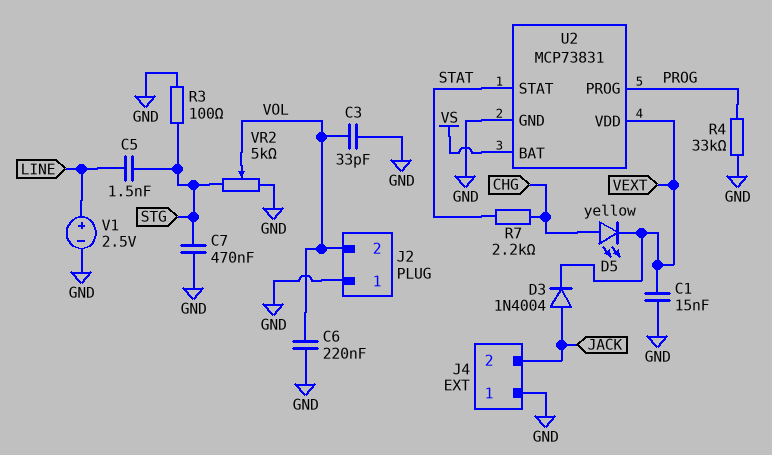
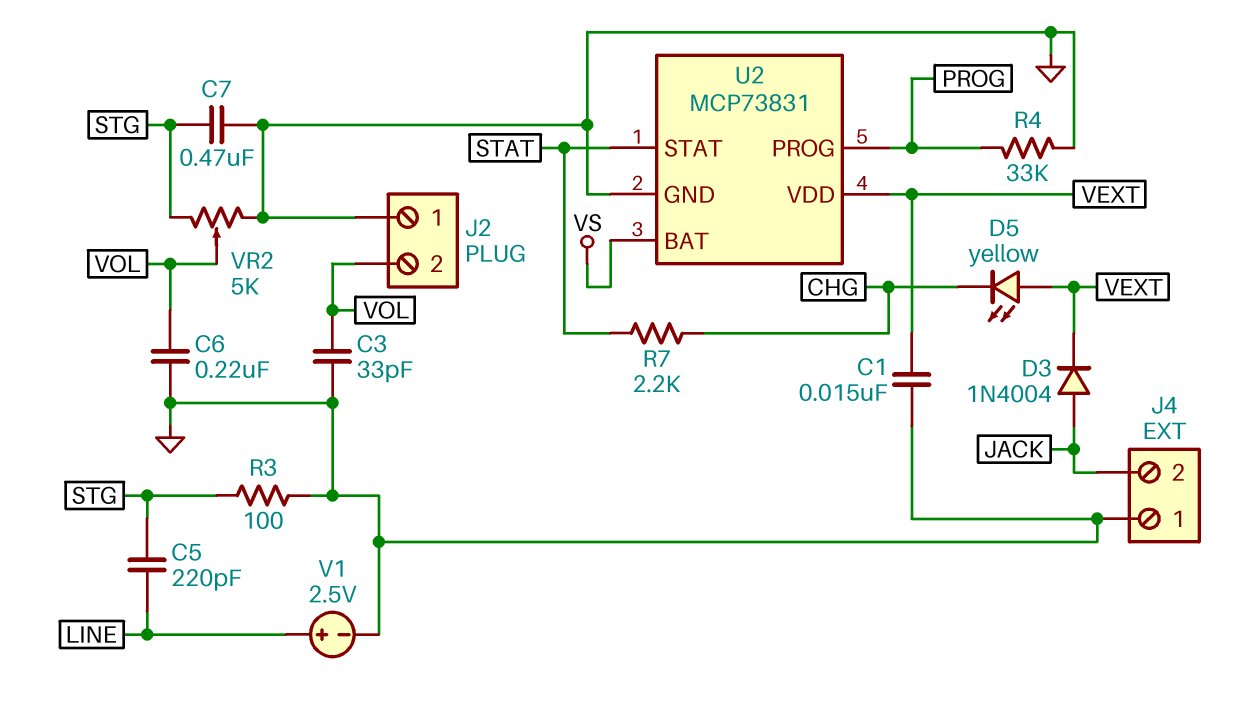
C5: 1.5nF (LINE, STG) -> 220pF (LINE, STG)
D5: LED yellow (A CHG, K VEXT) -> LED yellow (A VEXT, K CHG)

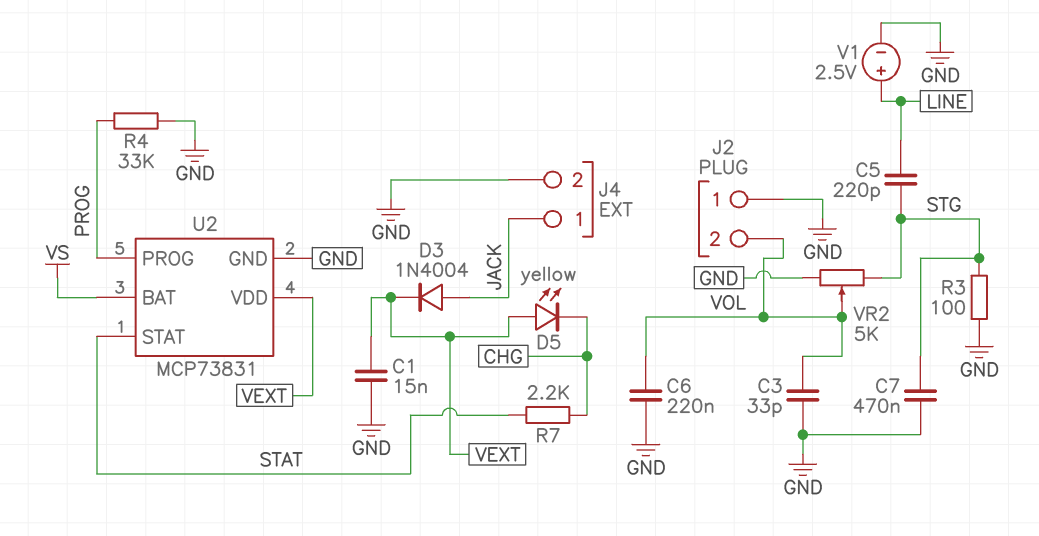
J4 pin 1: GND -> JACK
J4 pin 2: JACK -> GND

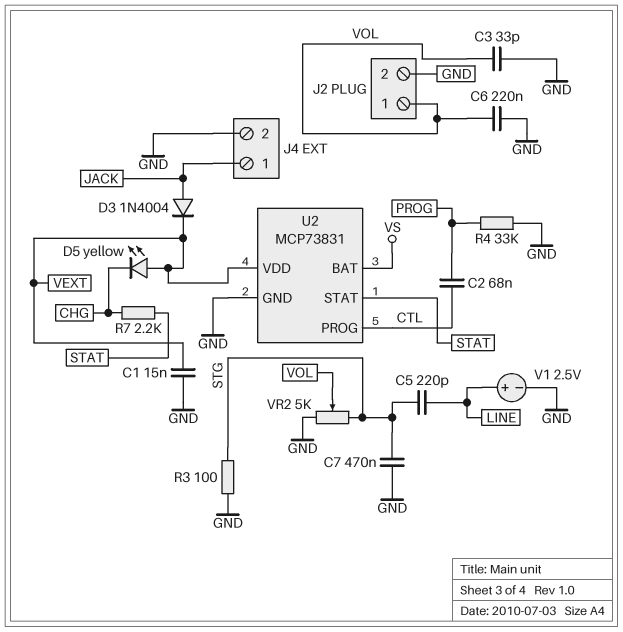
C2: none -> 68nF (CTL, PROG)
J2 pin 1: GND -> VOL
J2 pin 2: VOL -> GND
U2 pin PROG: PROG -> CTL

